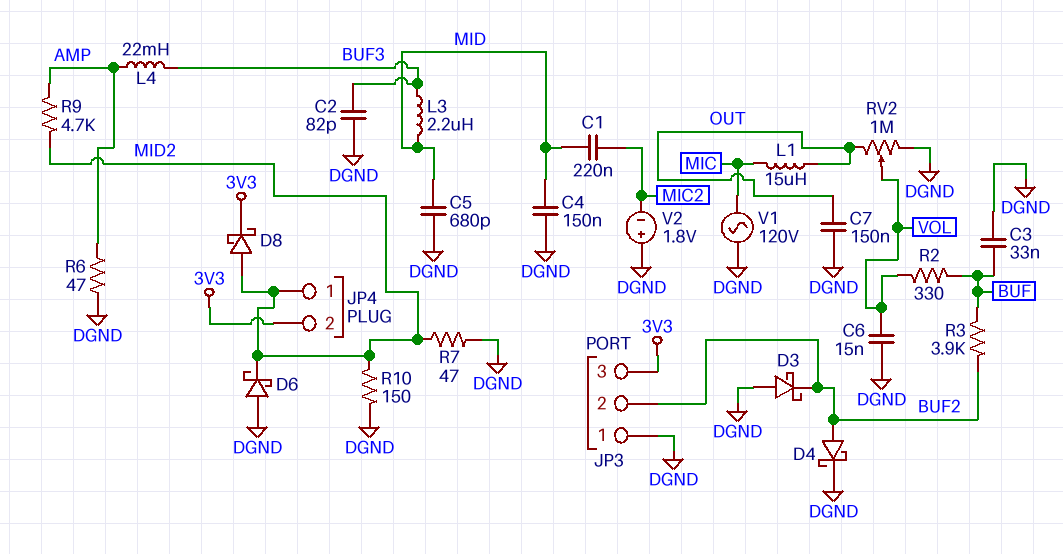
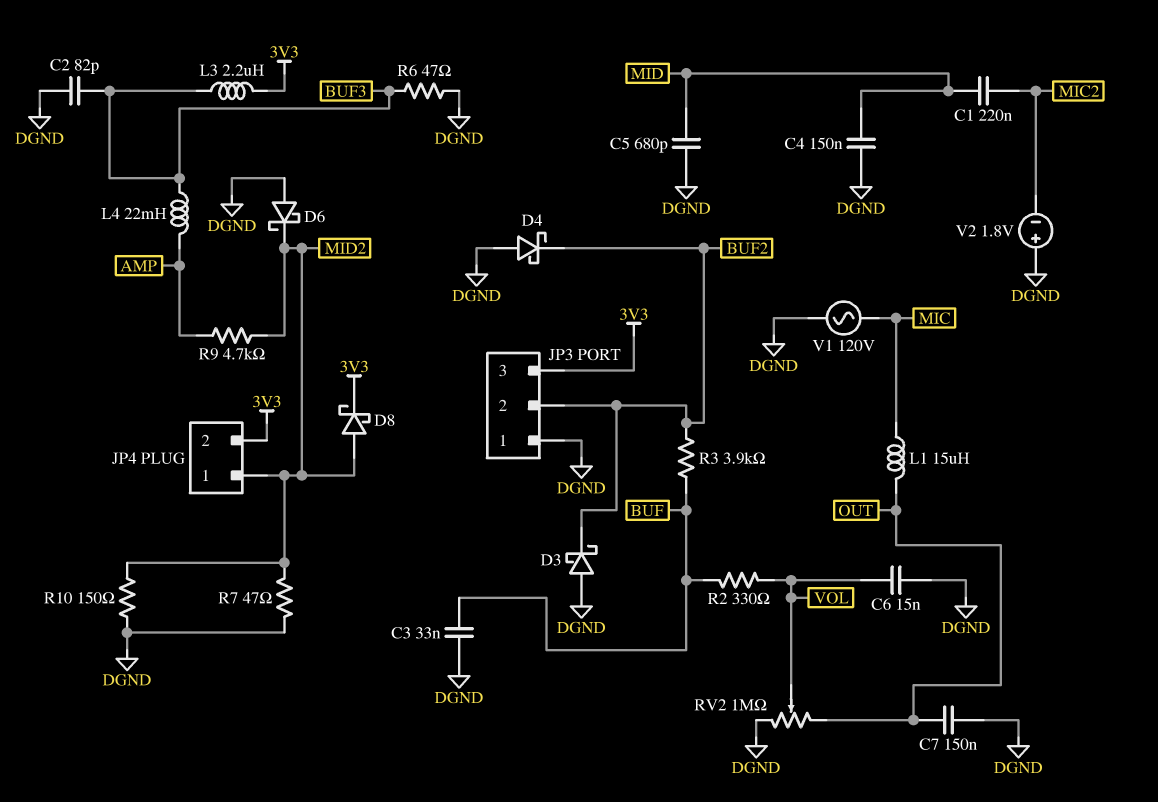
D4: schottky (A BUF2, K DGND) -> schottky (A DGND, K BUF2)
L3: 2.2uH (BUF3, MID) -> 2.2uH (3V3, BUF3)
R6: 47 (AMP, DGND) -> 47 (BUF3, DGND)

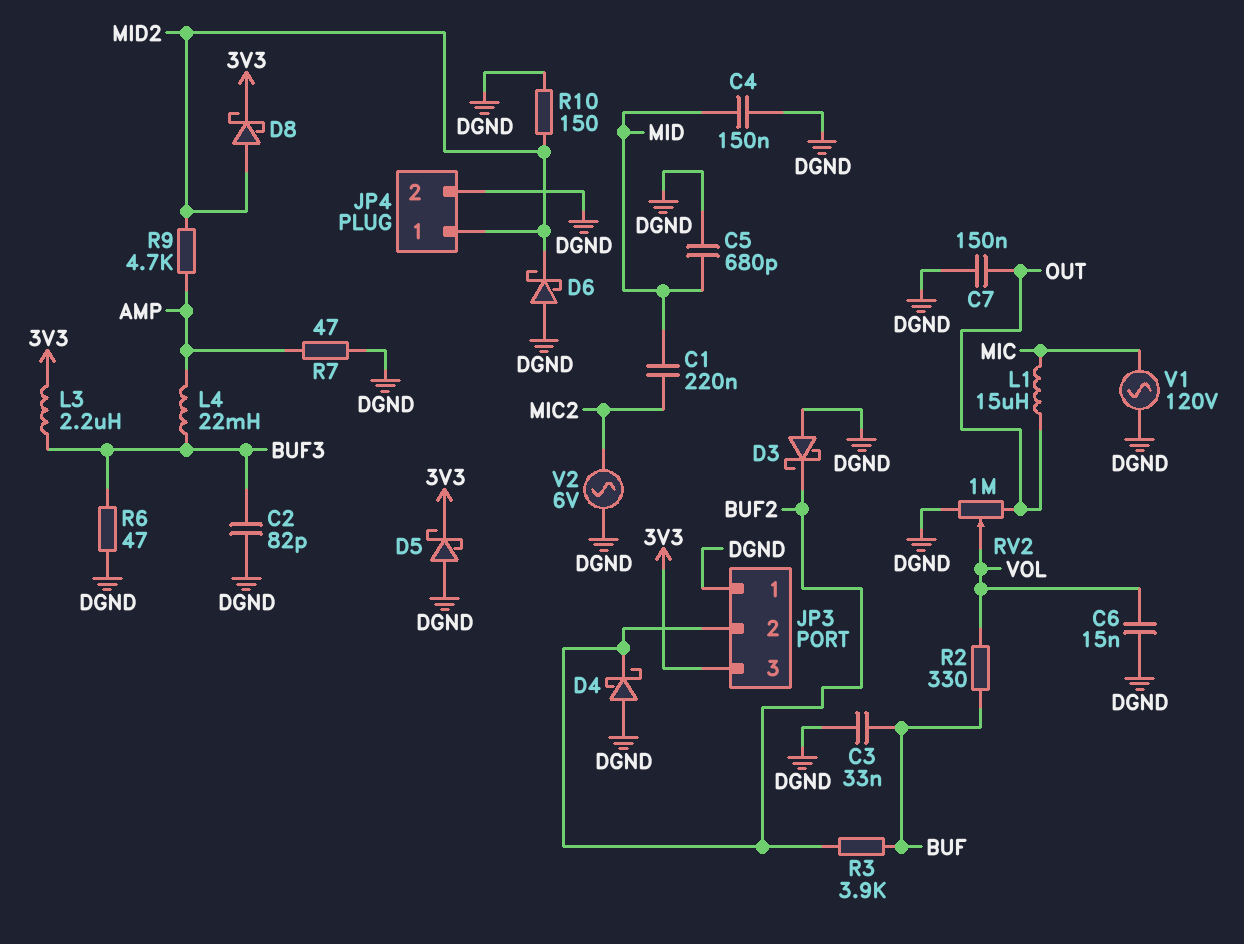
D5: none -> schottky (A DGND, K 3V3)
JP4 pin 2: 3V3 -> DGND
R7: 47 (DGND, MID2) -> 47 (AMP, DGND)
V2: 1.8V (plus DGND, minus MIC2) -> AC 6V (DGND, MIC2)

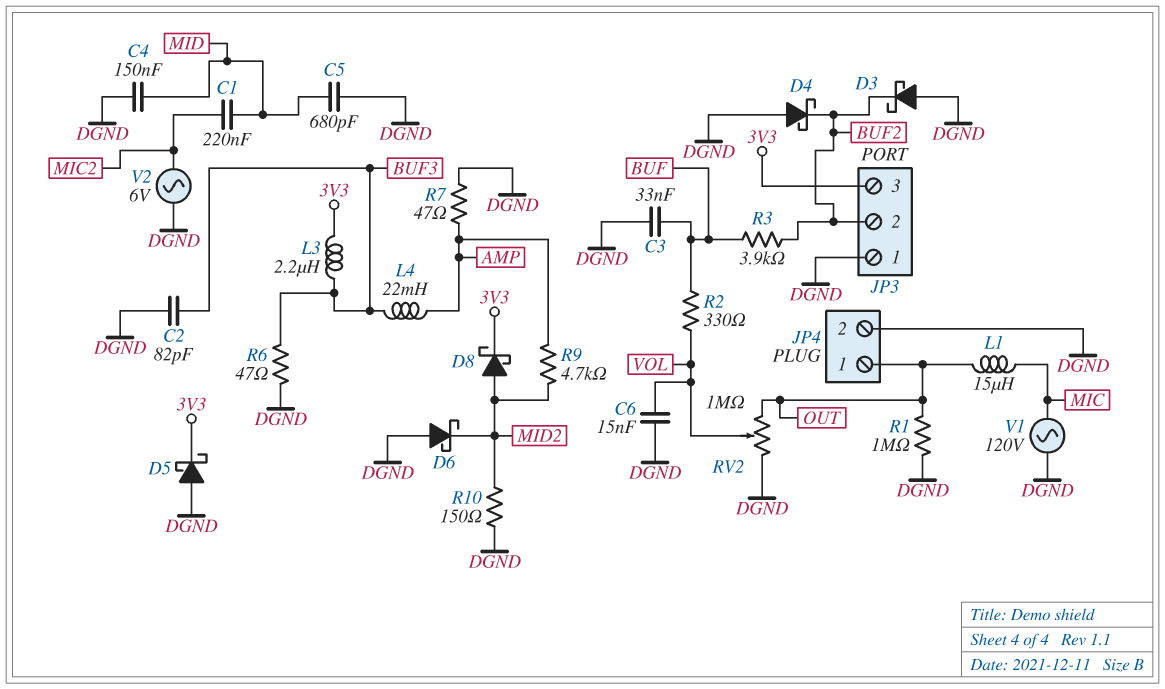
C7: 150nF (DGND, OUT) -> none
JP4 pin 1: MID2 -> OUT
R1: none -> 1M (DGND, OUT)

